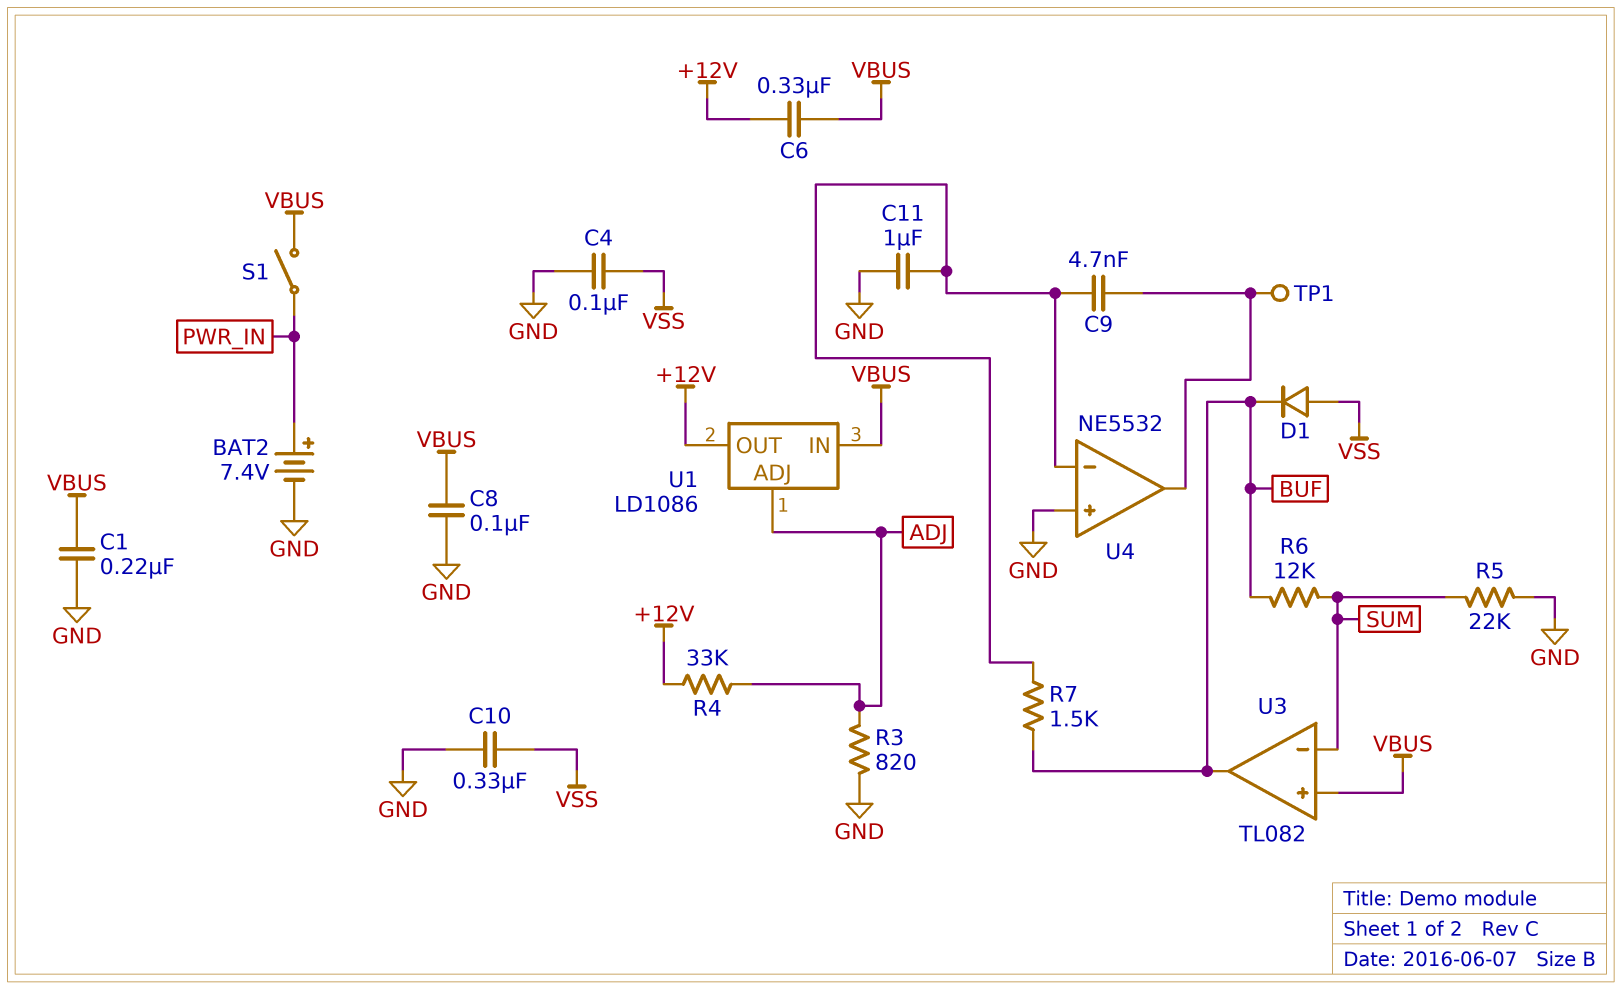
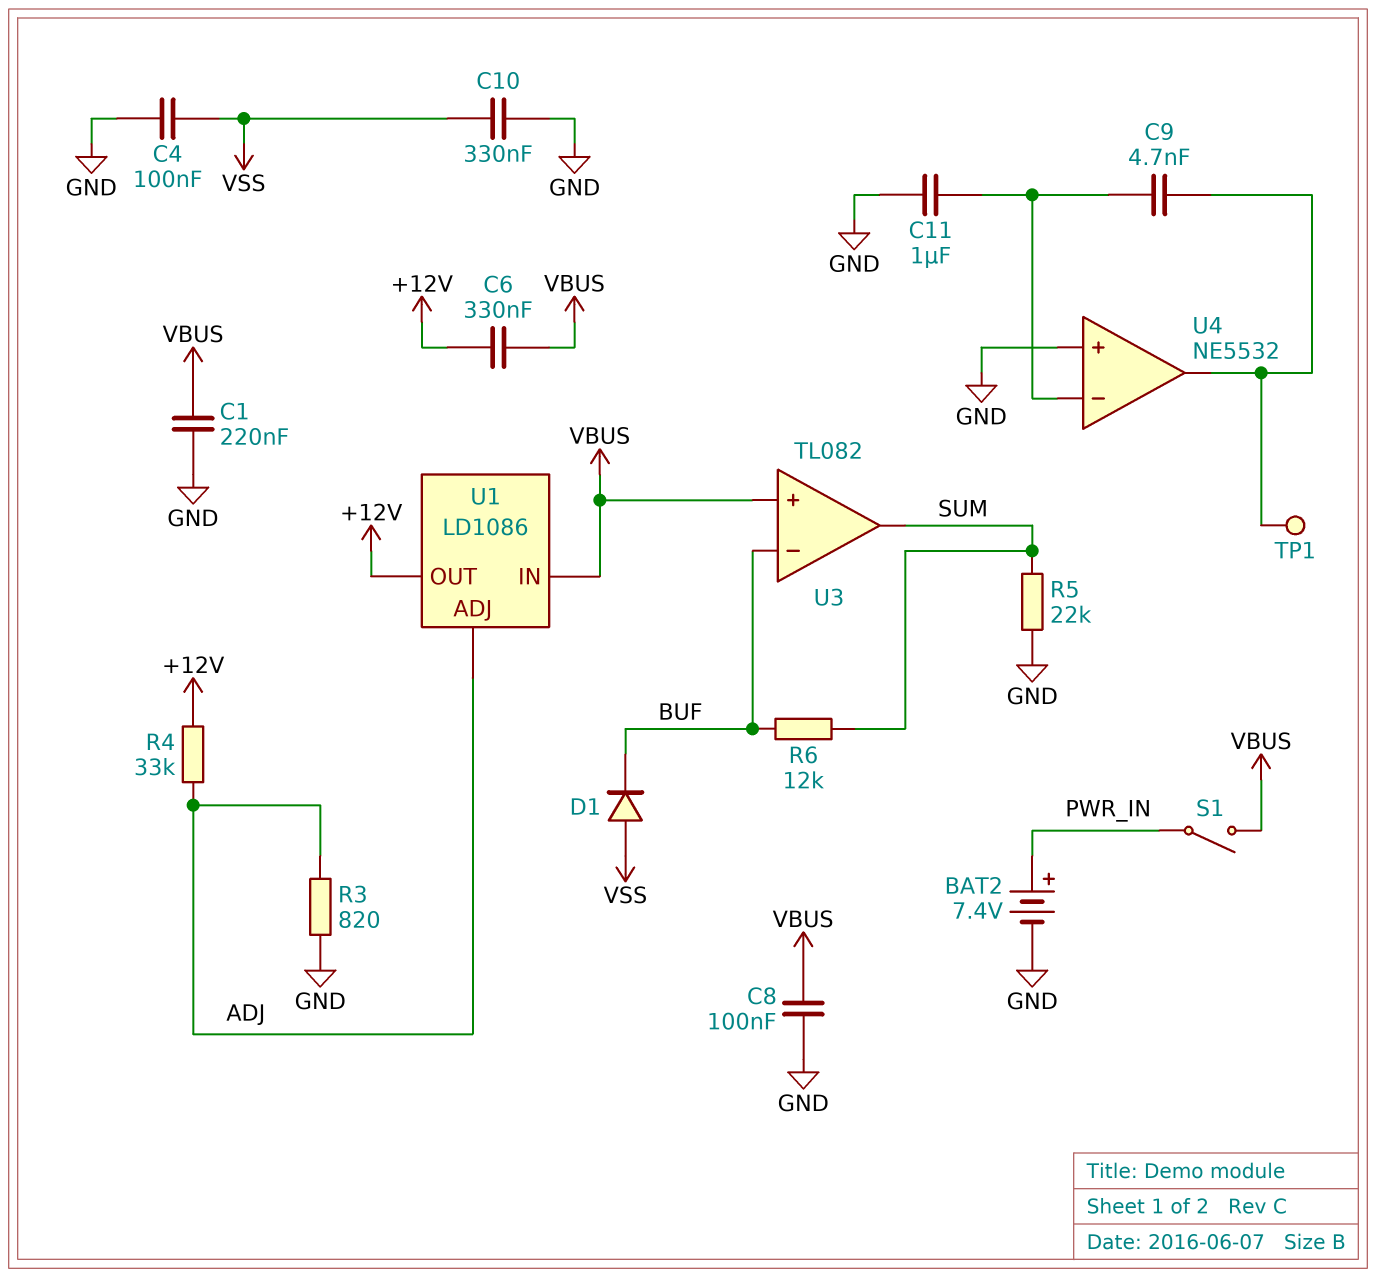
R7: 1.5k (BUF, U4/in-) -> none
U3 pin in-: SUM -> BUF
U3 pin out: BUF -> SUM

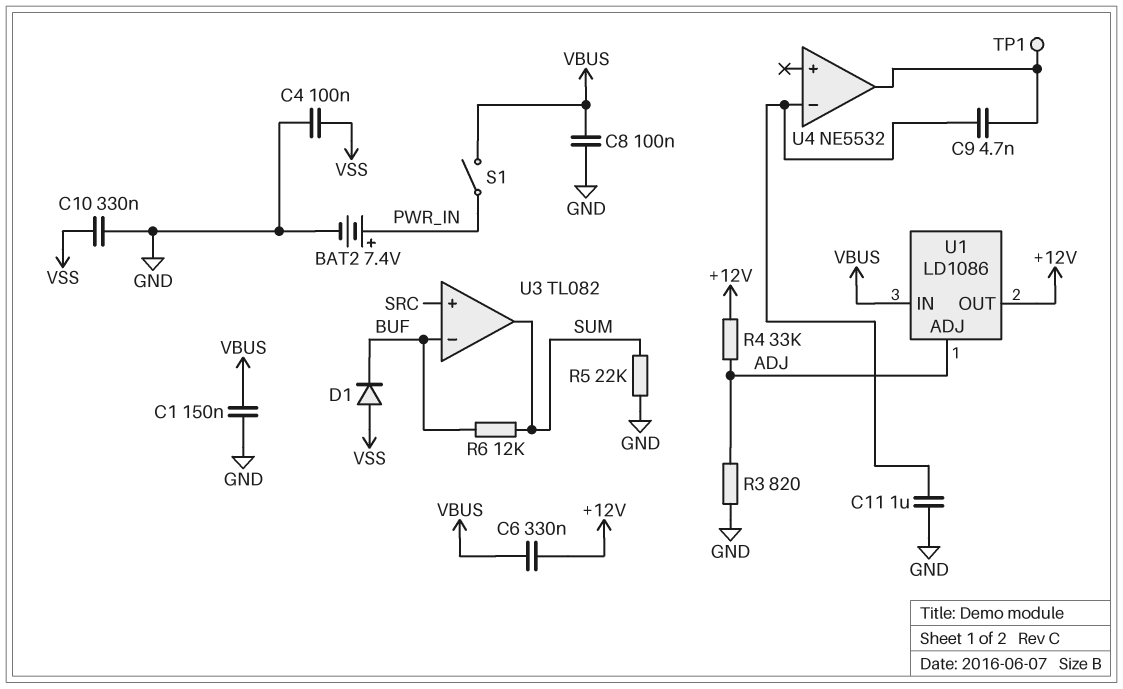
C1: 220nF (GND, VBUS) -> 150nF (GND, VBUS)
U3 pin in+: VBUS -> SRC
U4 pin in+: GND -> none

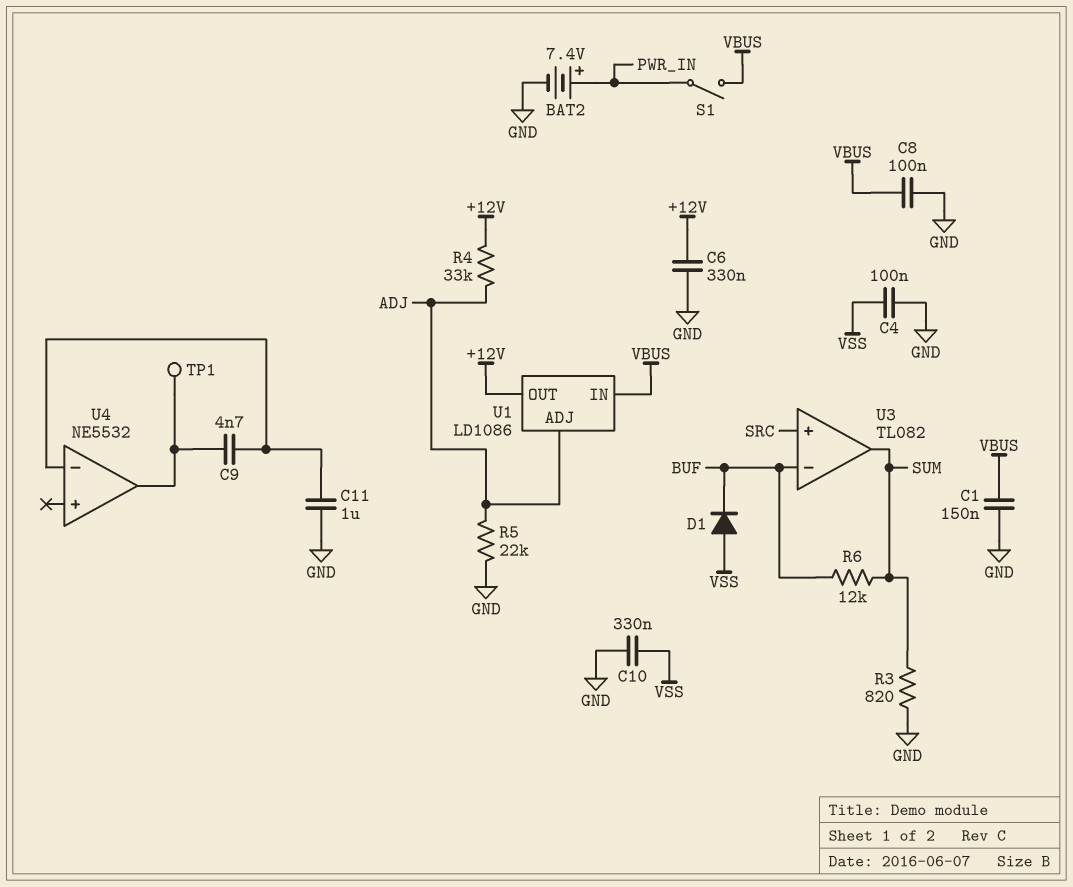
C6: 330nF (+12V, VBUS) -> 330nF (+12V, GND)
R3: 820 (ADJ, GND) -> 820 (GND, SUM)
R5: 22k (GND, SUM) -> 22k (ADJ, GND)

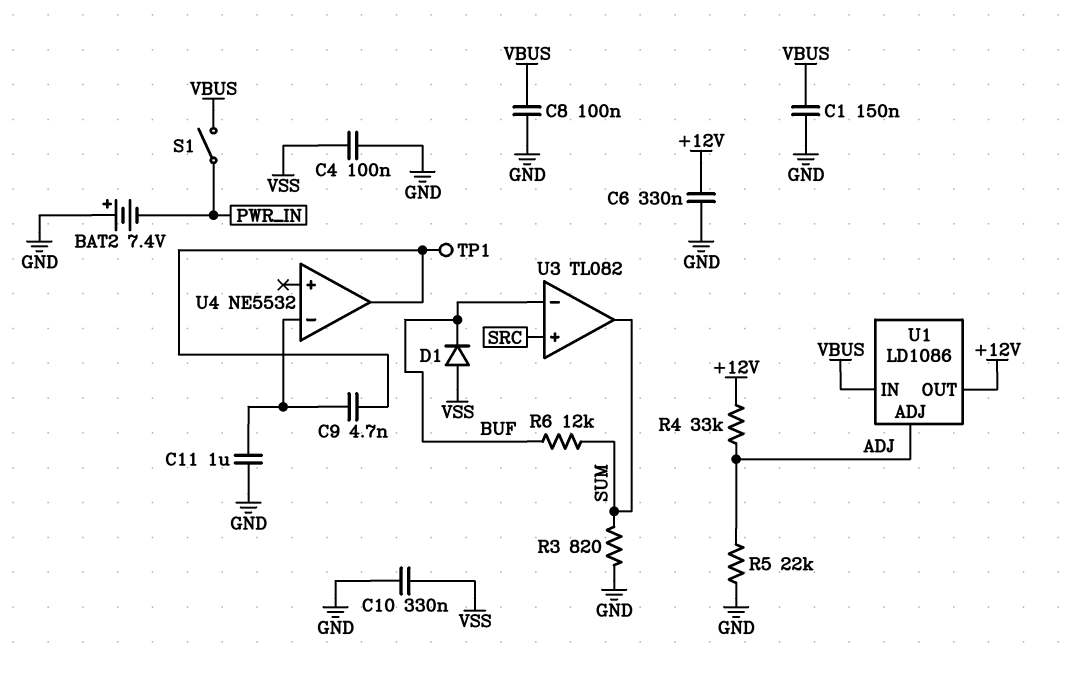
BAT2: 7.4V (plus PWR_IN, minus GND) -> 7.4V (plus GND, minus PWR_IN)

